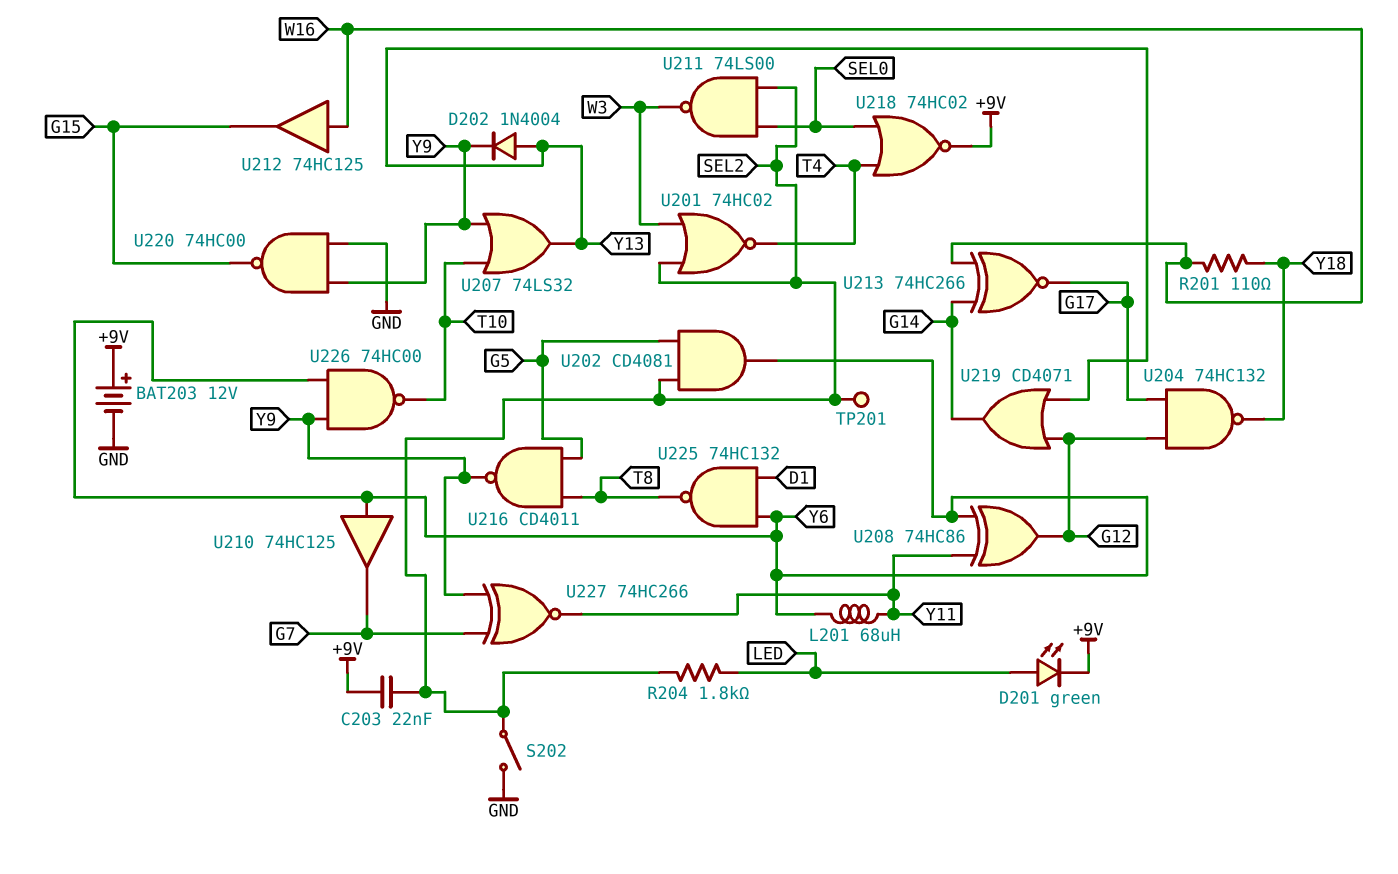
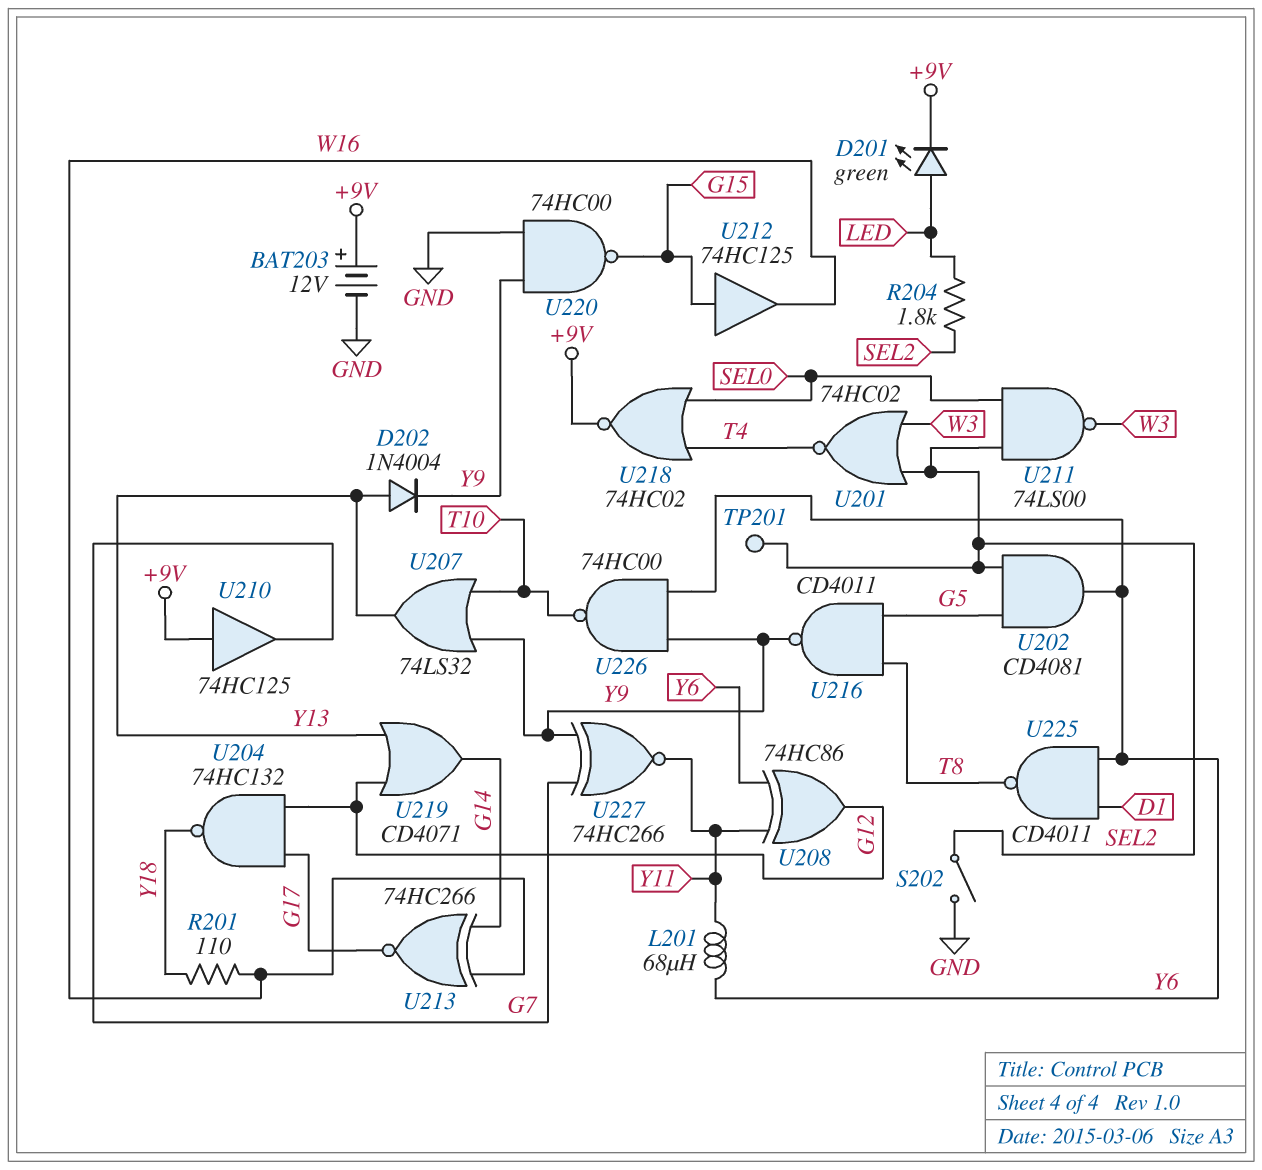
C203: 22nF (+9V, SEL2) -> none
U210: buffer 74HC125 (in Y6, out G7) -> buffer 74HC125 (in +9V, out G7)
U212: buffer 74HC125 (in W16, out G15) -> buffer 74HC125 (in G15, out W16)
U225: NAND 74HC132 (in D1, in Y6, out T8) -> NAND CD4011 (in D1, in Y6, out T8)

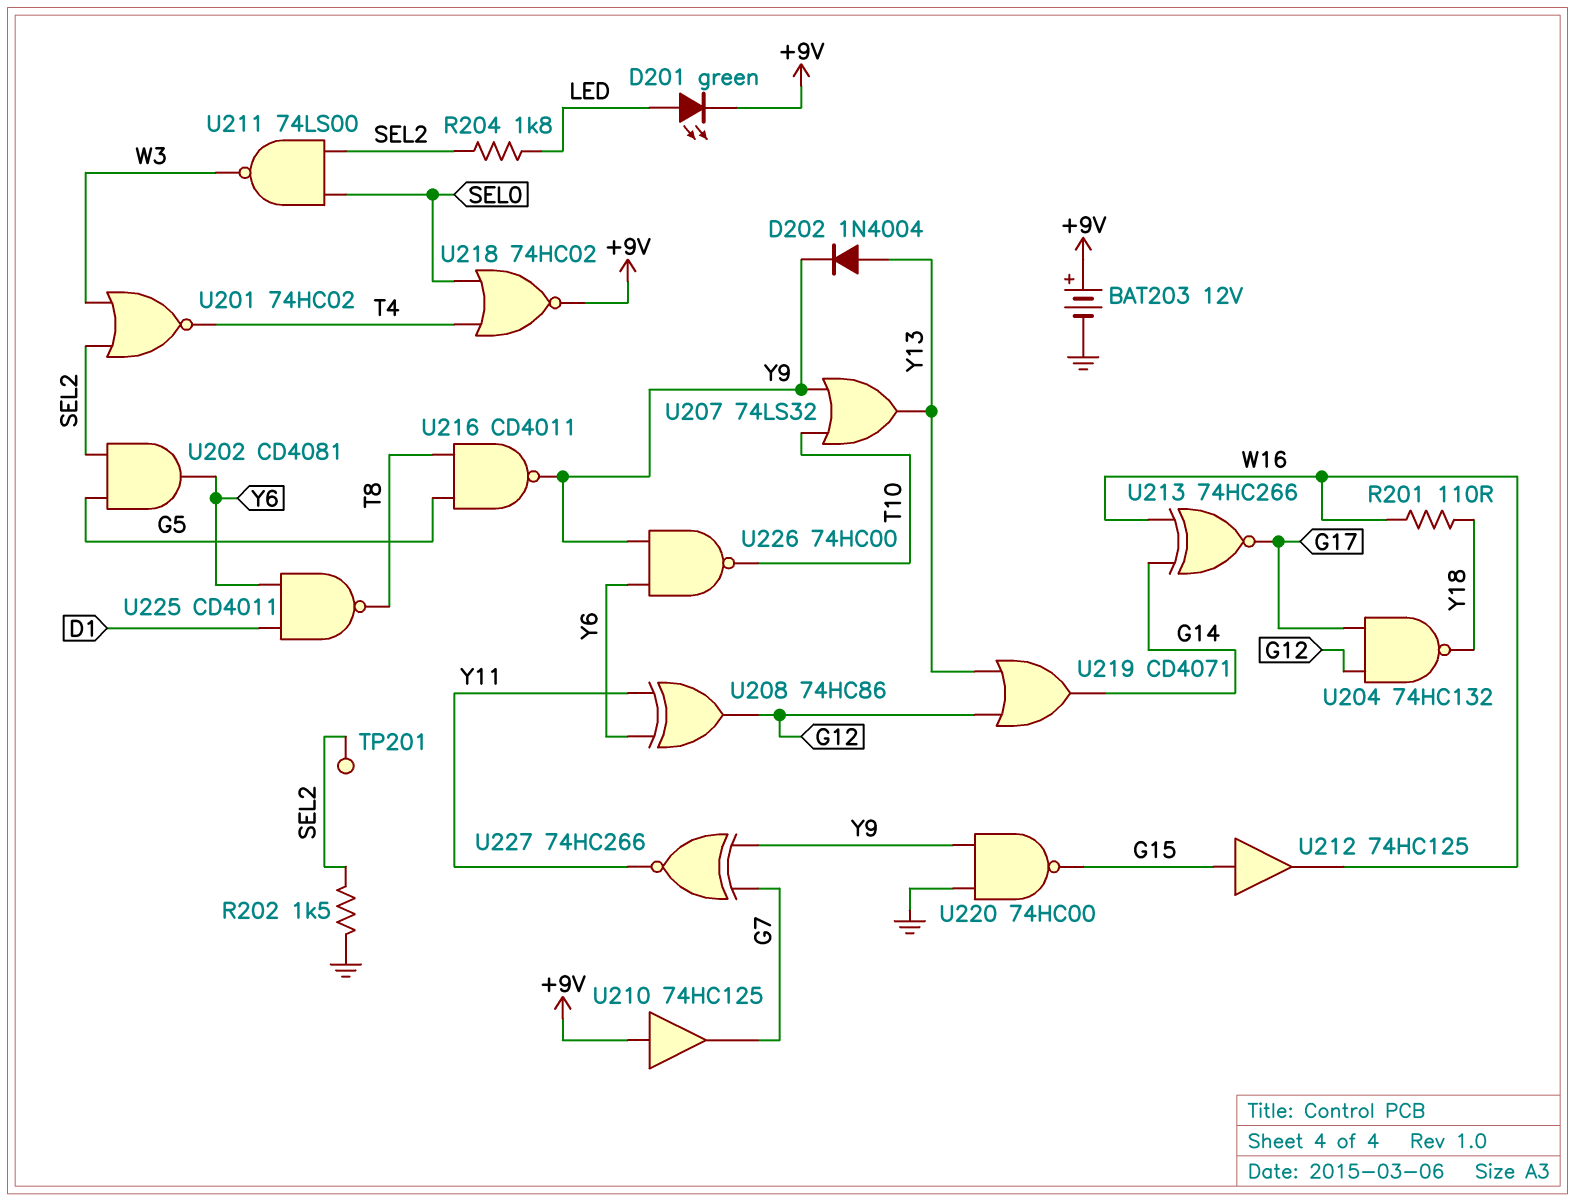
L201: 68uH (Y6, Y11) -> none
R202: none -> 1.5k (GND, SEL2)
S202: switch (GND, SEL2) -> none

